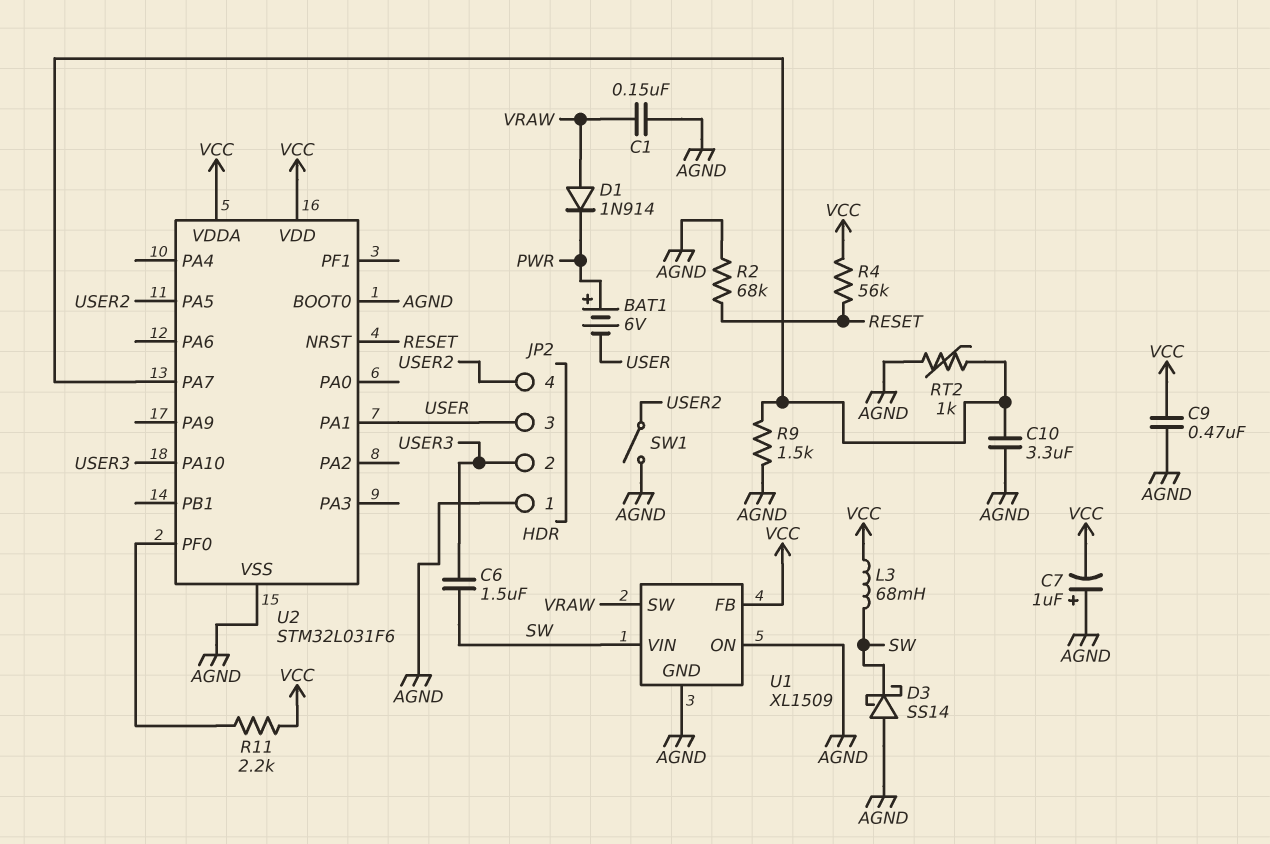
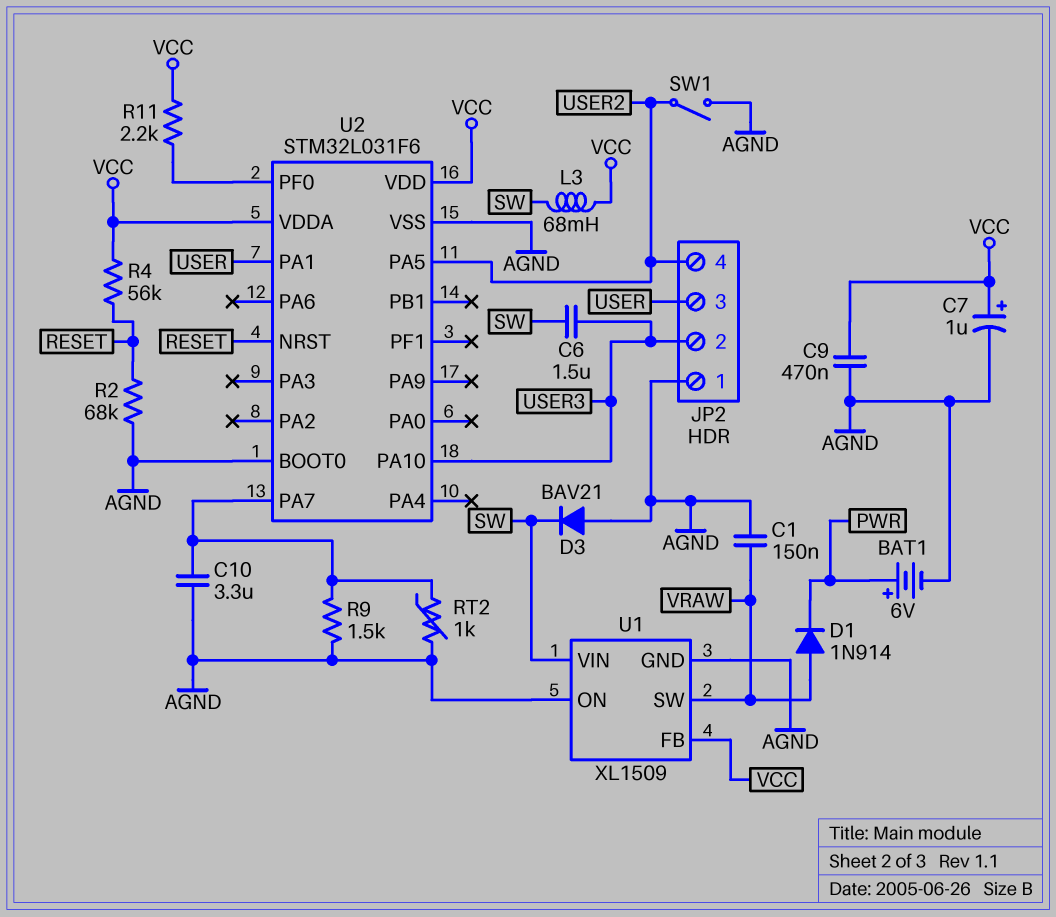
BAT1: 6V (plus PWR, minus USER) -> 6V (plus PWR, minus AGND)
C7: 1uF (plus AGND, minus VCC) -> 1uF (plus VCC, minus AGND)
D3: schottky SS14 (A AGND, K SW) -> diode BAV21 (A AGND, K SW)

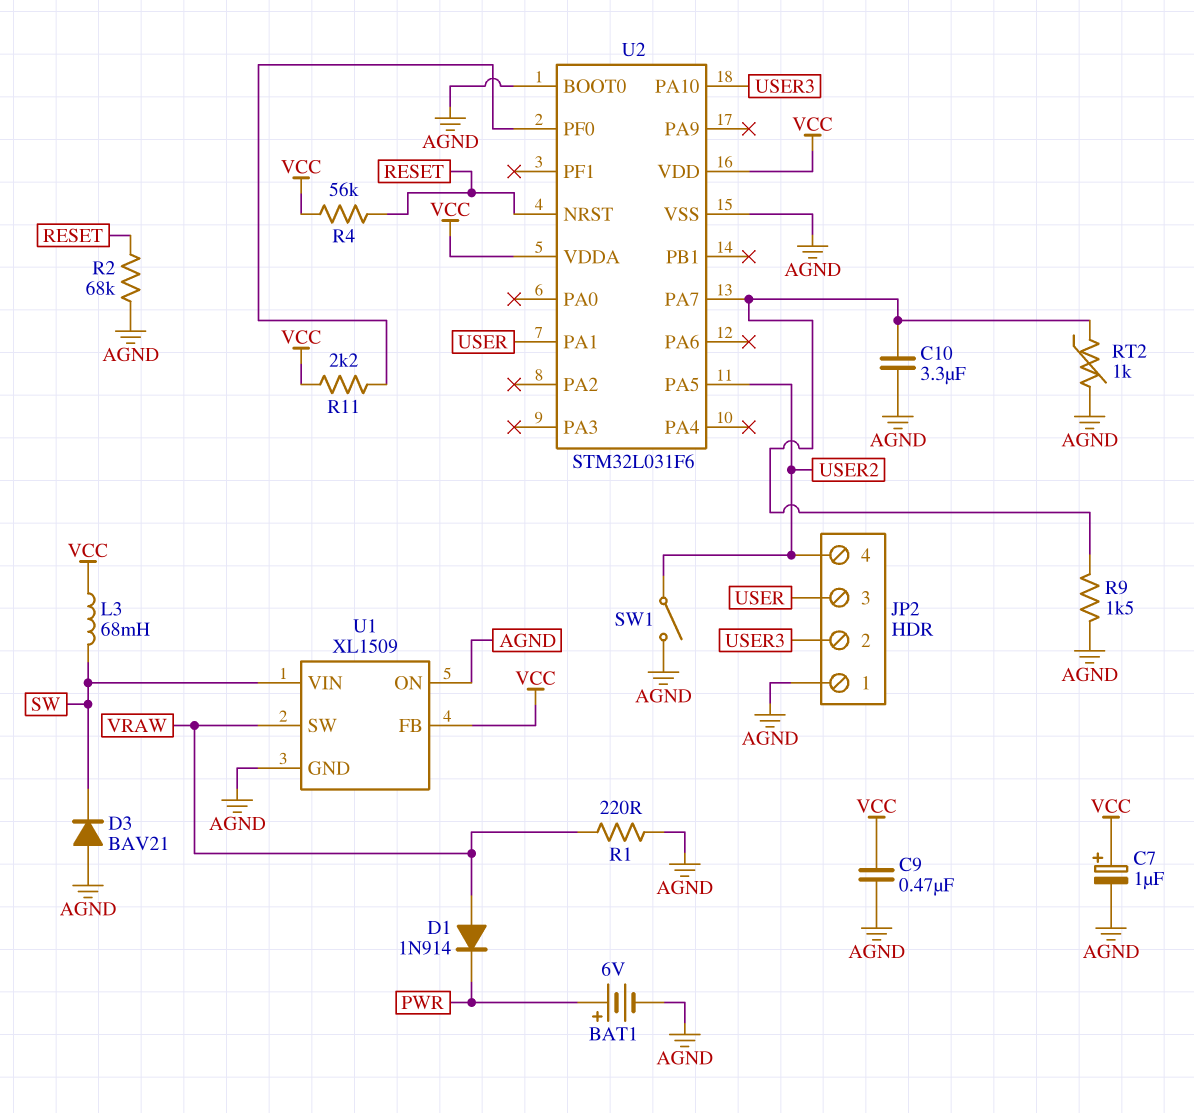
C1: 150nF (AGND, VRAW) -> none
C6: 1.5uF (SW, USER3) -> none
R1: none -> 220 (AGND, VRAW)

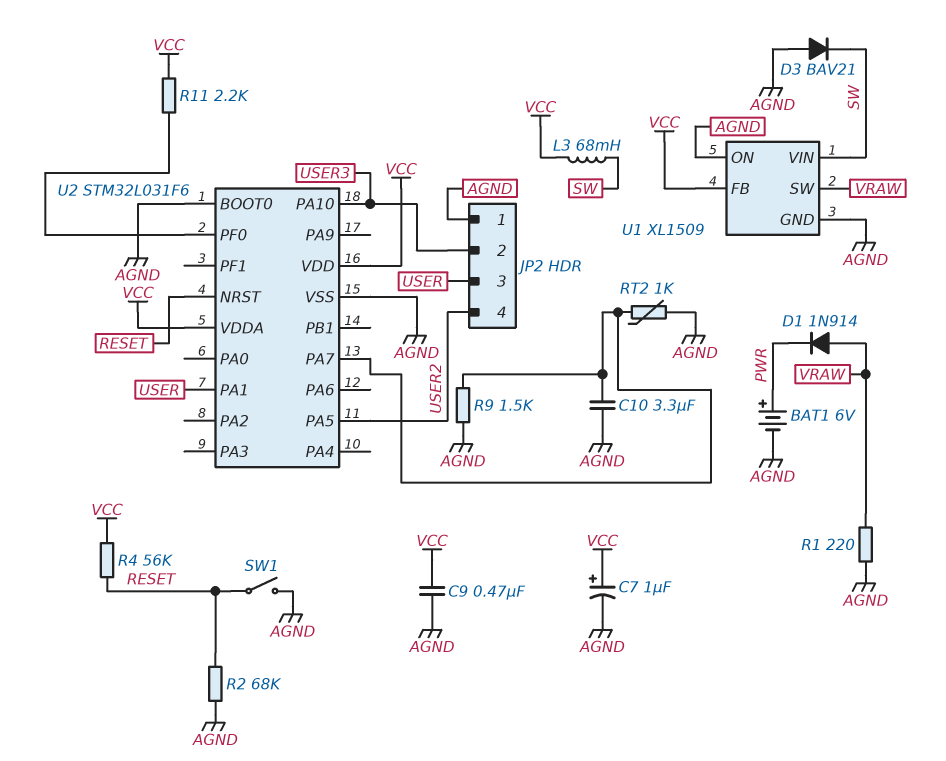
SW1: switch (AGND, USER2) -> switch (AGND, RESET)

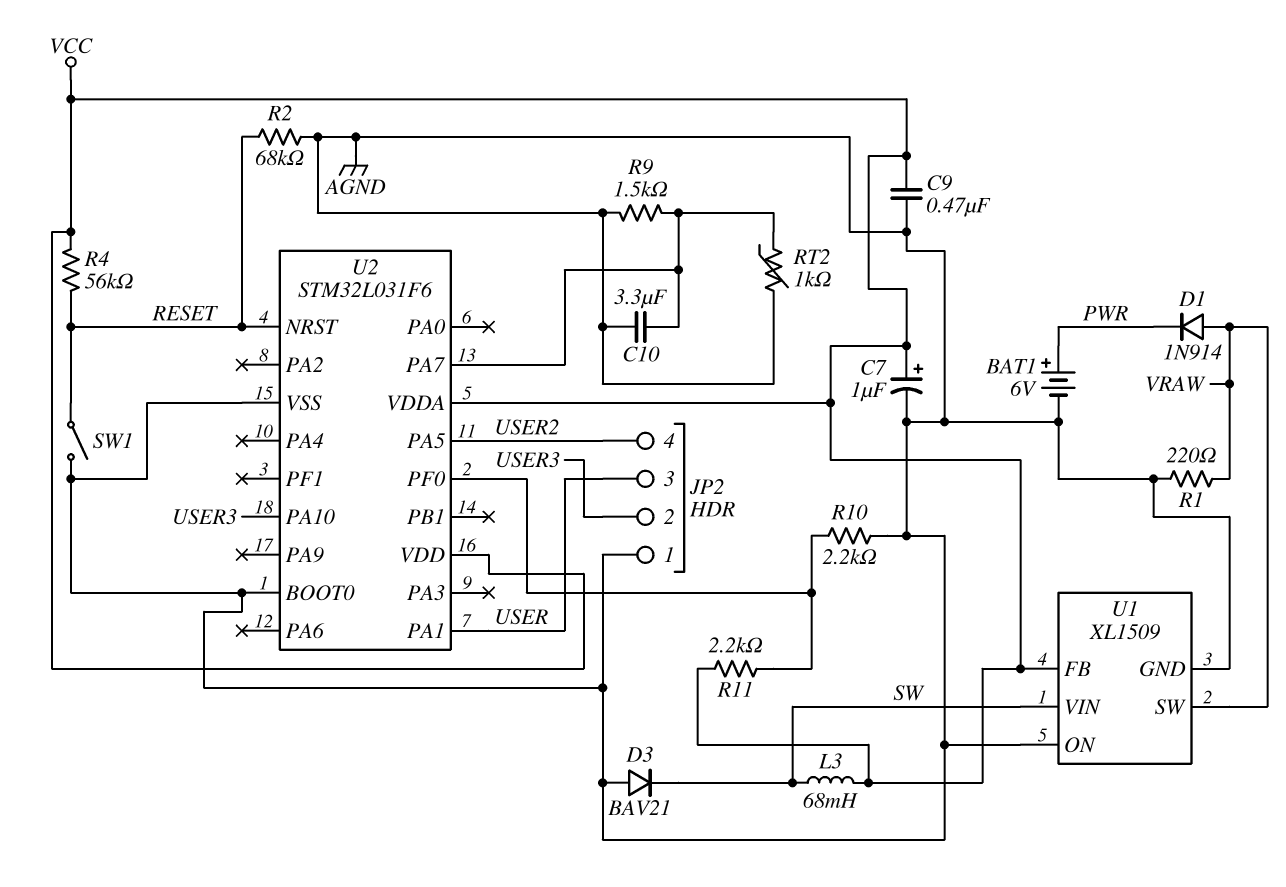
R10: none -> 2.2k (AGND, U2/PF0)

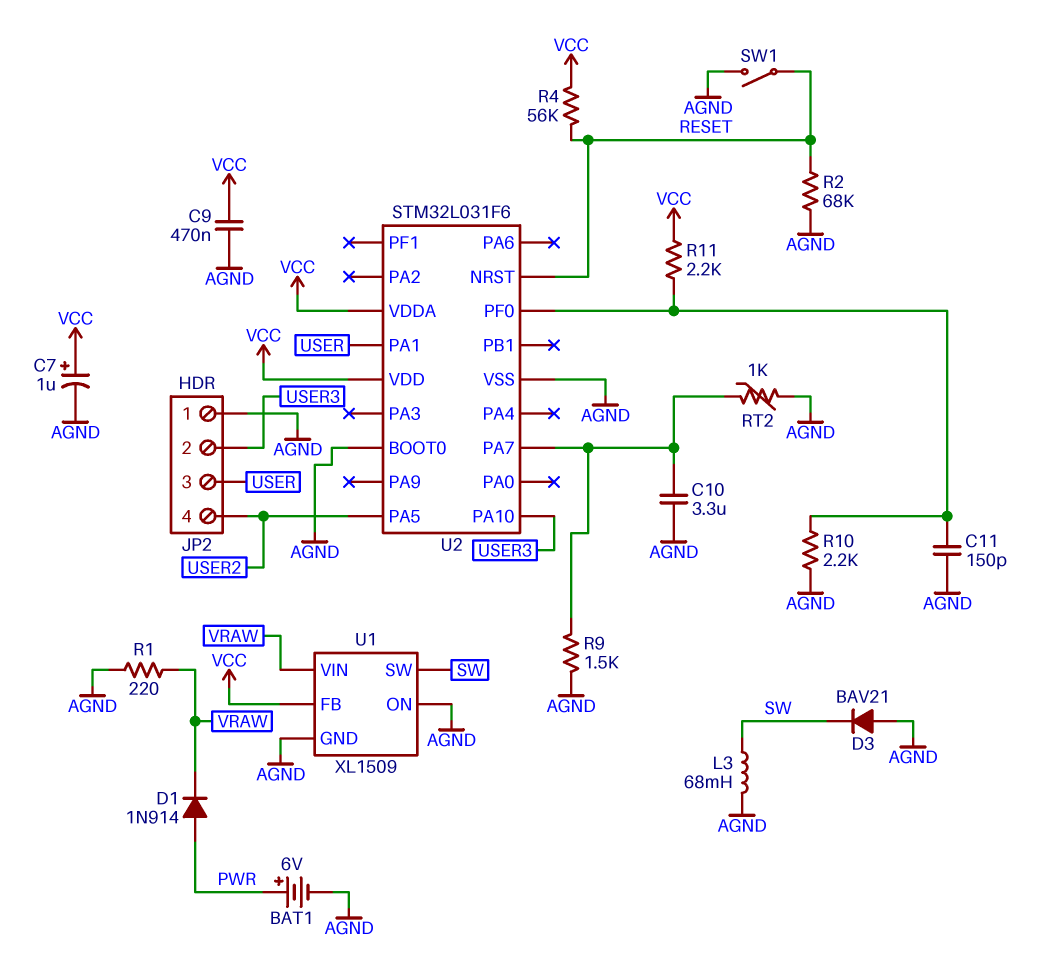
C11: none -> 150pF (AGND, U2/PF0)
D1: diode 1N914 (A VRAW, K PWR) -> diode 1N914 (A PWR, K VRAW)
L3: 68mH (SW, VCC) -> 68mH (AGND, SW)
U1 pin SW: VRAW -> SW
U1 pin VIN: SW -> VRAW

